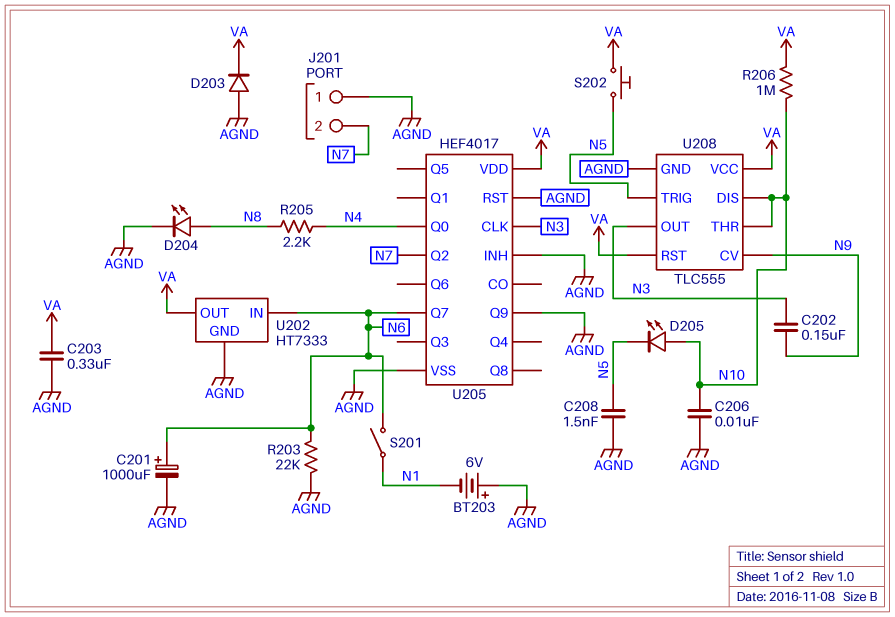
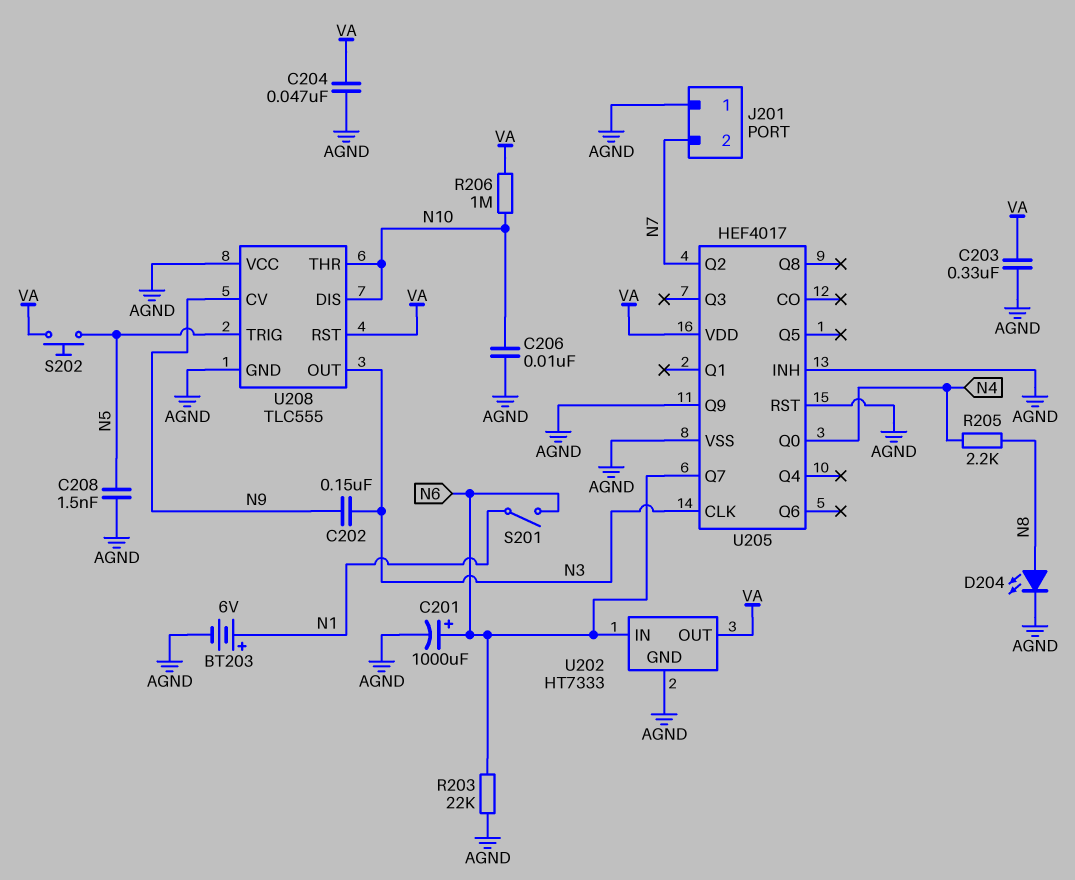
BT203: 6V (plus AGND, minus N1) -> 6V (plus N1, minus AGND)
C204: none -> 47nF (AGND, VA)
D203: diode (A AGND, K VA) -> none
D205: LED (A N10, K N5) -> none
U208 pin VCC: VA -> AGND

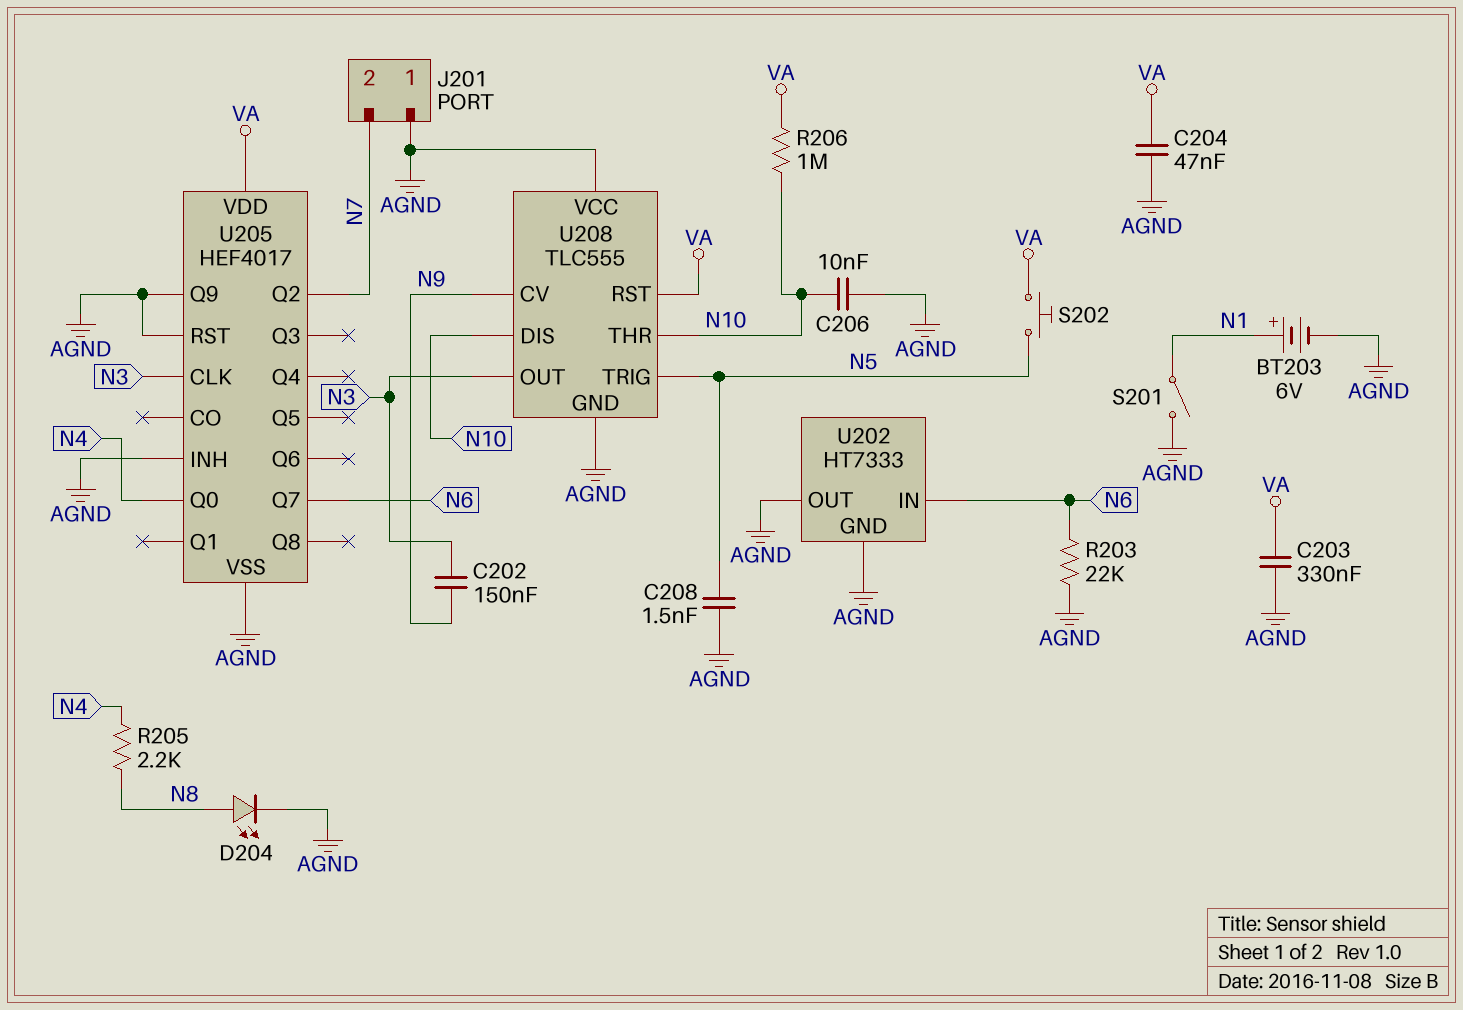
C201: 1000uF (plus N6, minus AGND) -> none
S201: switch (N1, N6) -> switch (AGND, N1)
U202 pin OUT: VA -> AGND

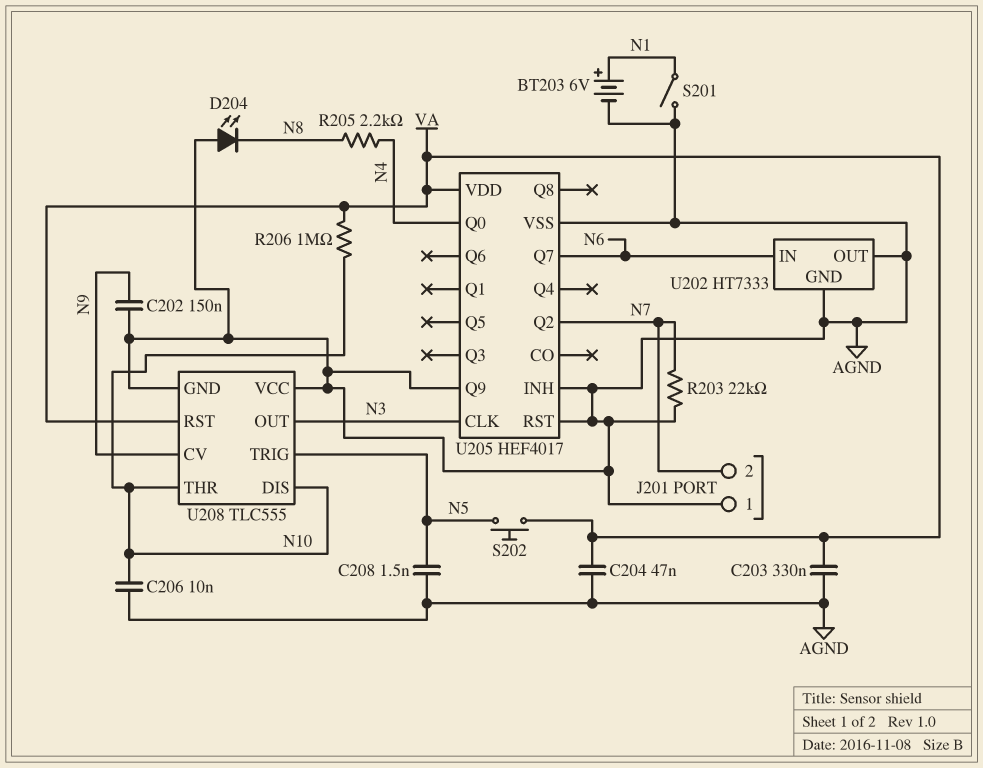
C202: 150nF (N3, N9) -> 150nF (AGND, N9)
D204: LED (A N8, K AGND) -> LED (A AGND, K N8)
R203: 22k (AGND, N6) -> 22k (AGND, N7)

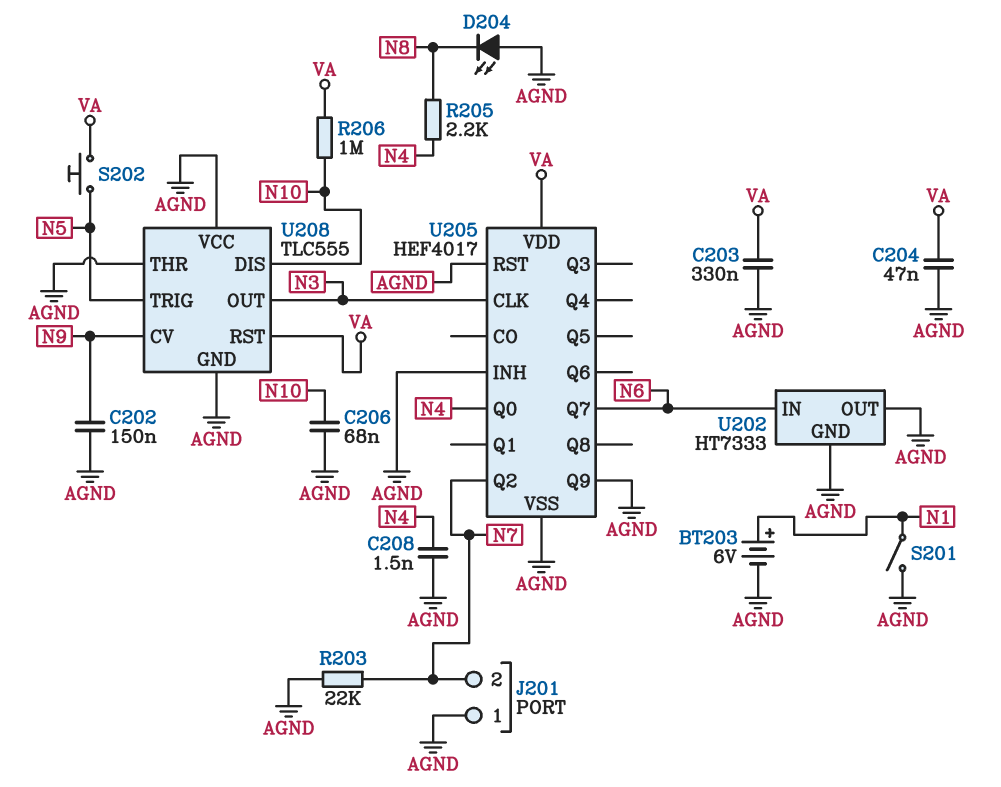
C206: 10nF (AGND, N10) -> 68nF (AGND, N10)
C208: 1.5nF (AGND, N5) -> 1.5nF (AGND, N4)
U208 pin THR: N10 -> AGND

